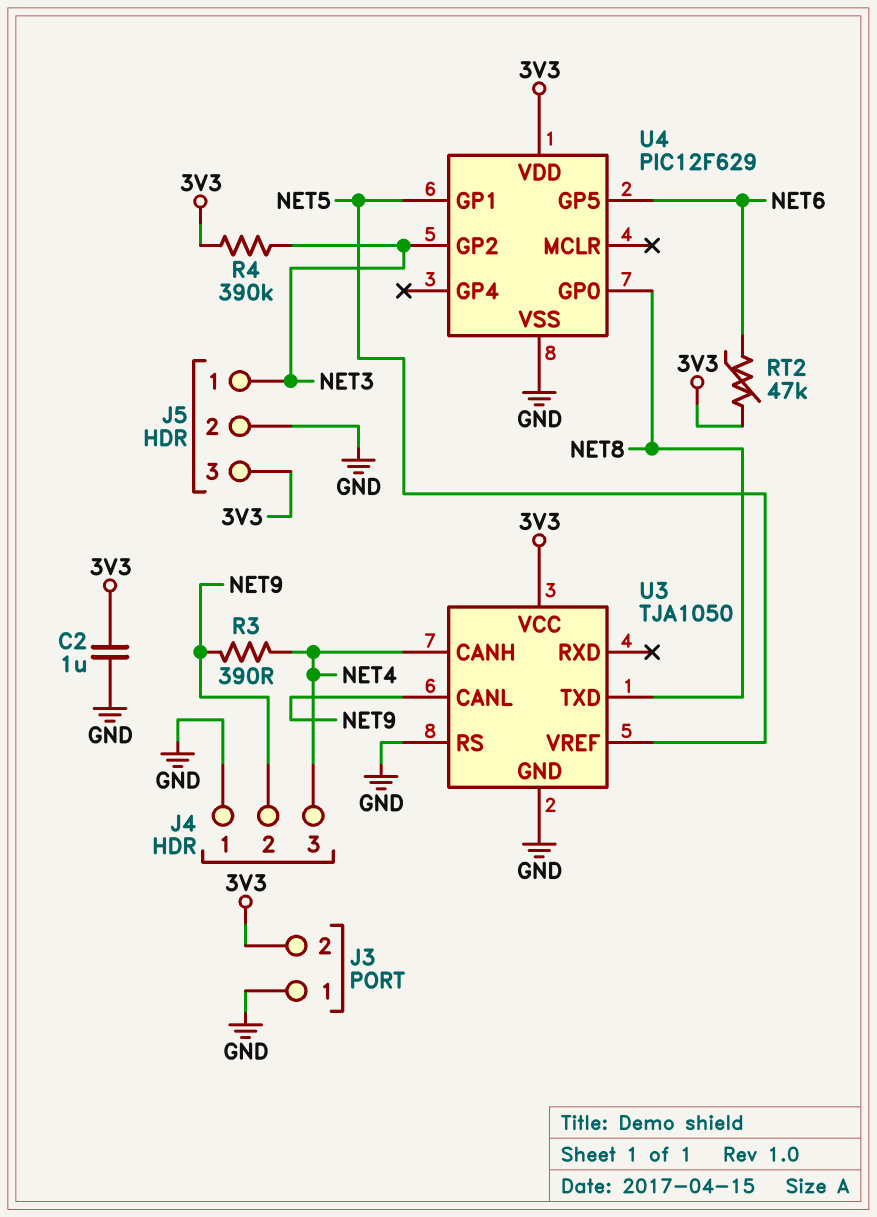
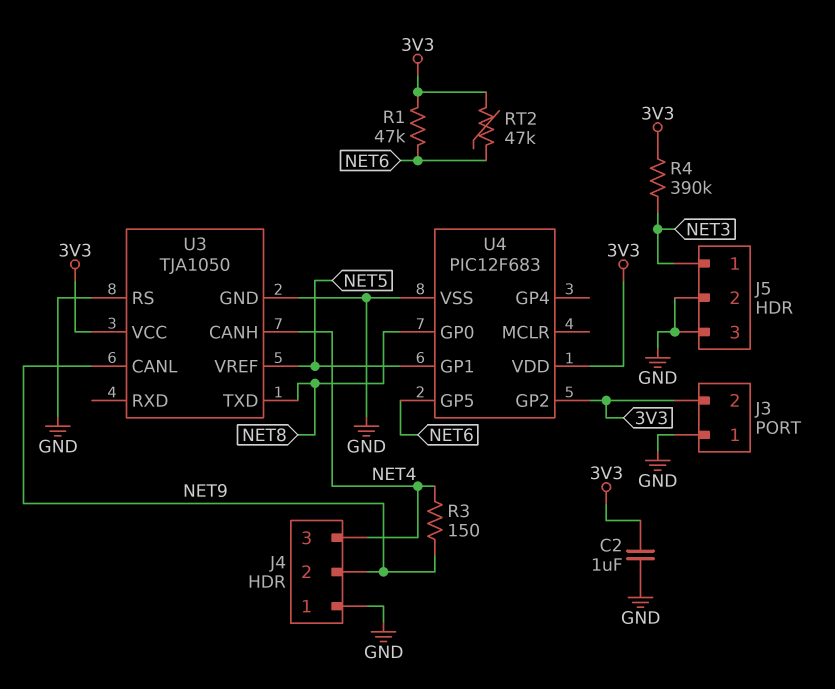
J5 pin 3: 3V3 -> GND
R1: none -> 47k (3V3, NET6)
R3: 390 (NET4, NET9) -> 150 (NET4, NET9)
U4: PIC12F629 -> PIC12F683
U4 pin GP2: NET3 -> 3V3

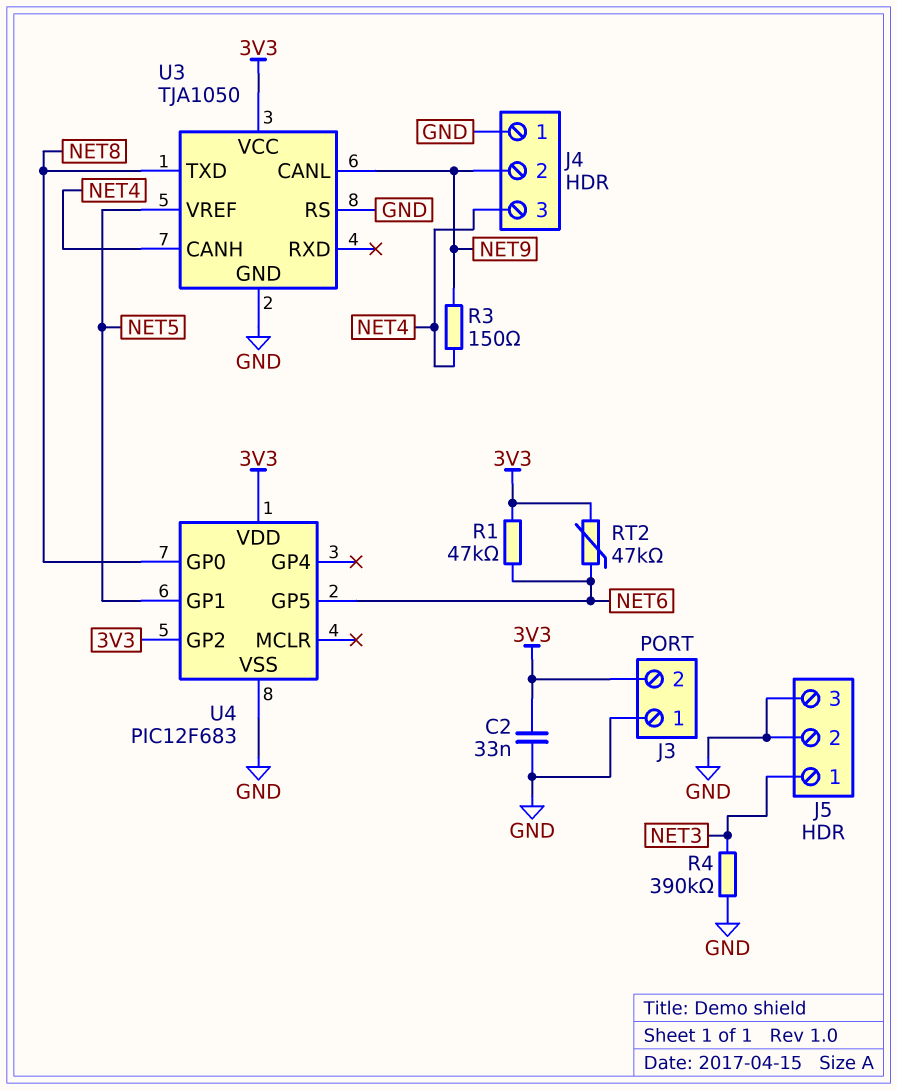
C2: 1uF (3V3, GND) -> 33nF (3V3, GND)
R4: 390k (3V3, NET3) -> 390k (GND, NET3)

